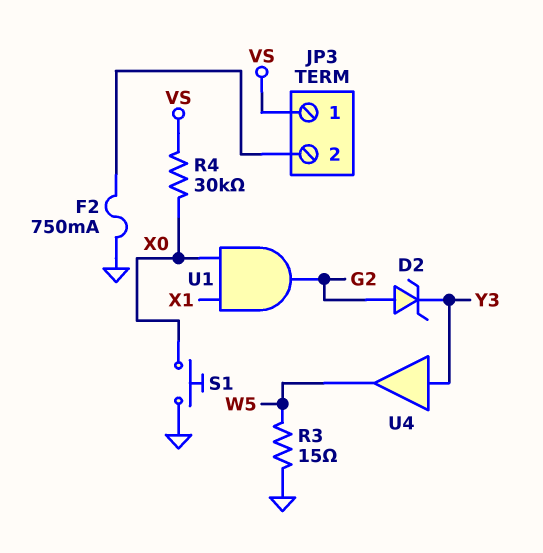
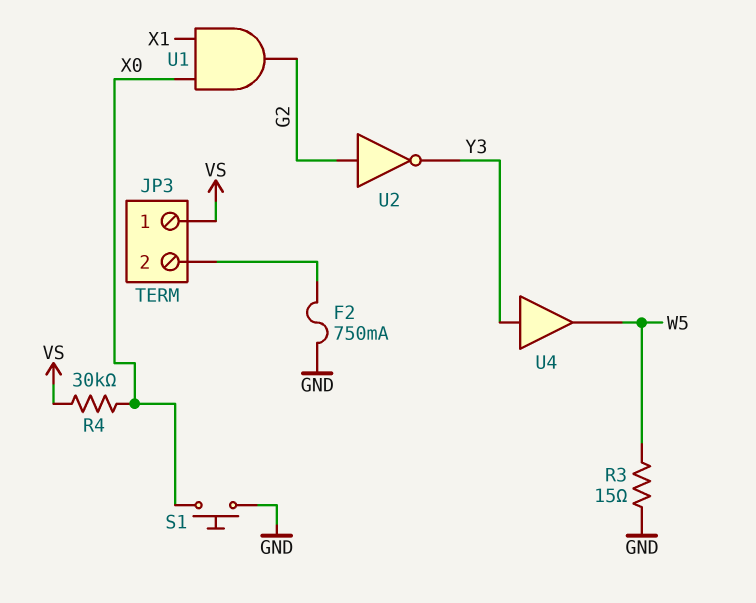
D2: zener (A G2, K Y3) -> none
U2: none -> NOT (in G2, out Y3)

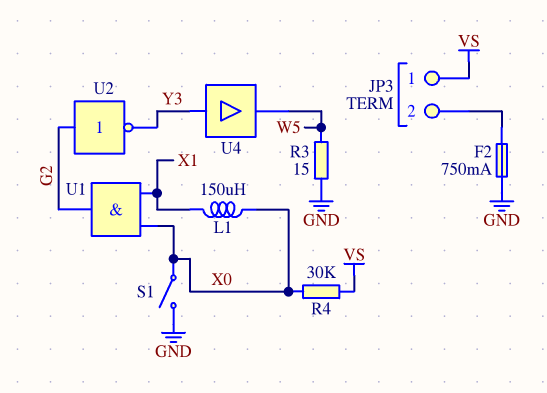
L1: none -> 150uH (X0, X1)
S1: button (GND, X0) -> switch (GND, X0)

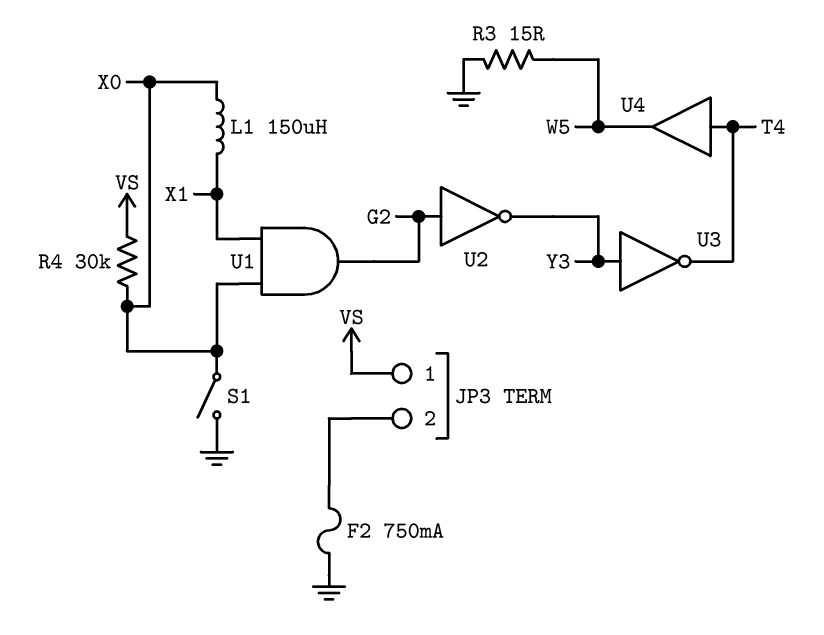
U3: none -> NOT (in Y3, out T4)
U4: buffer (in Y3, out W5) -> buffer (in T4, out W5)

